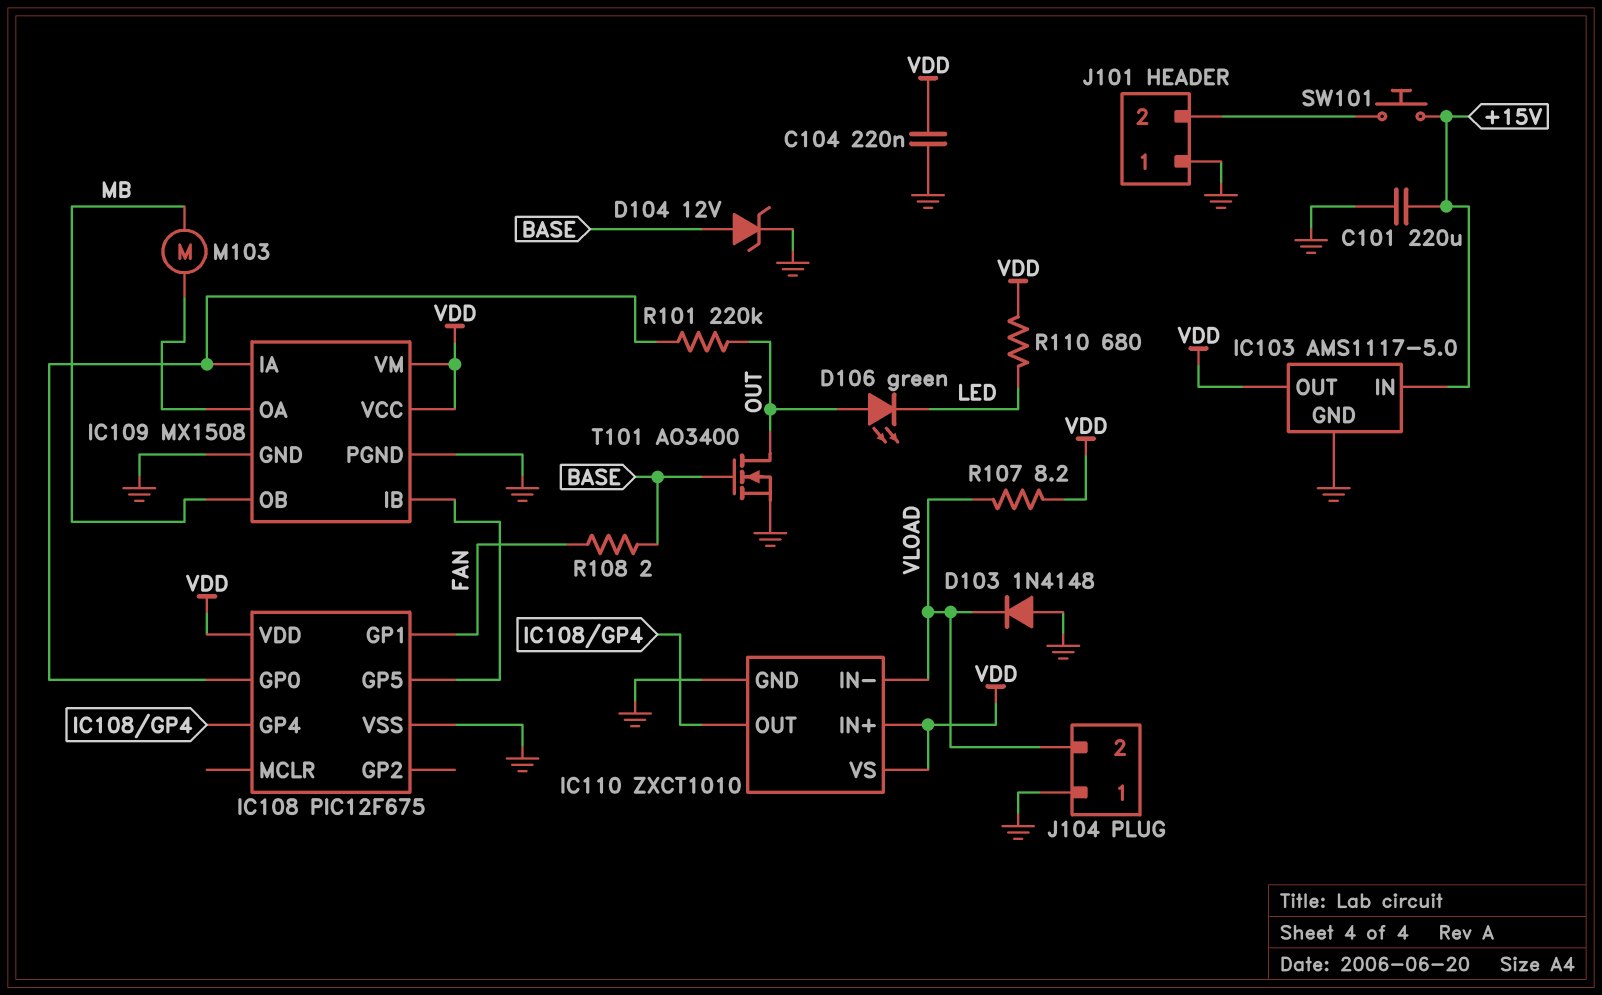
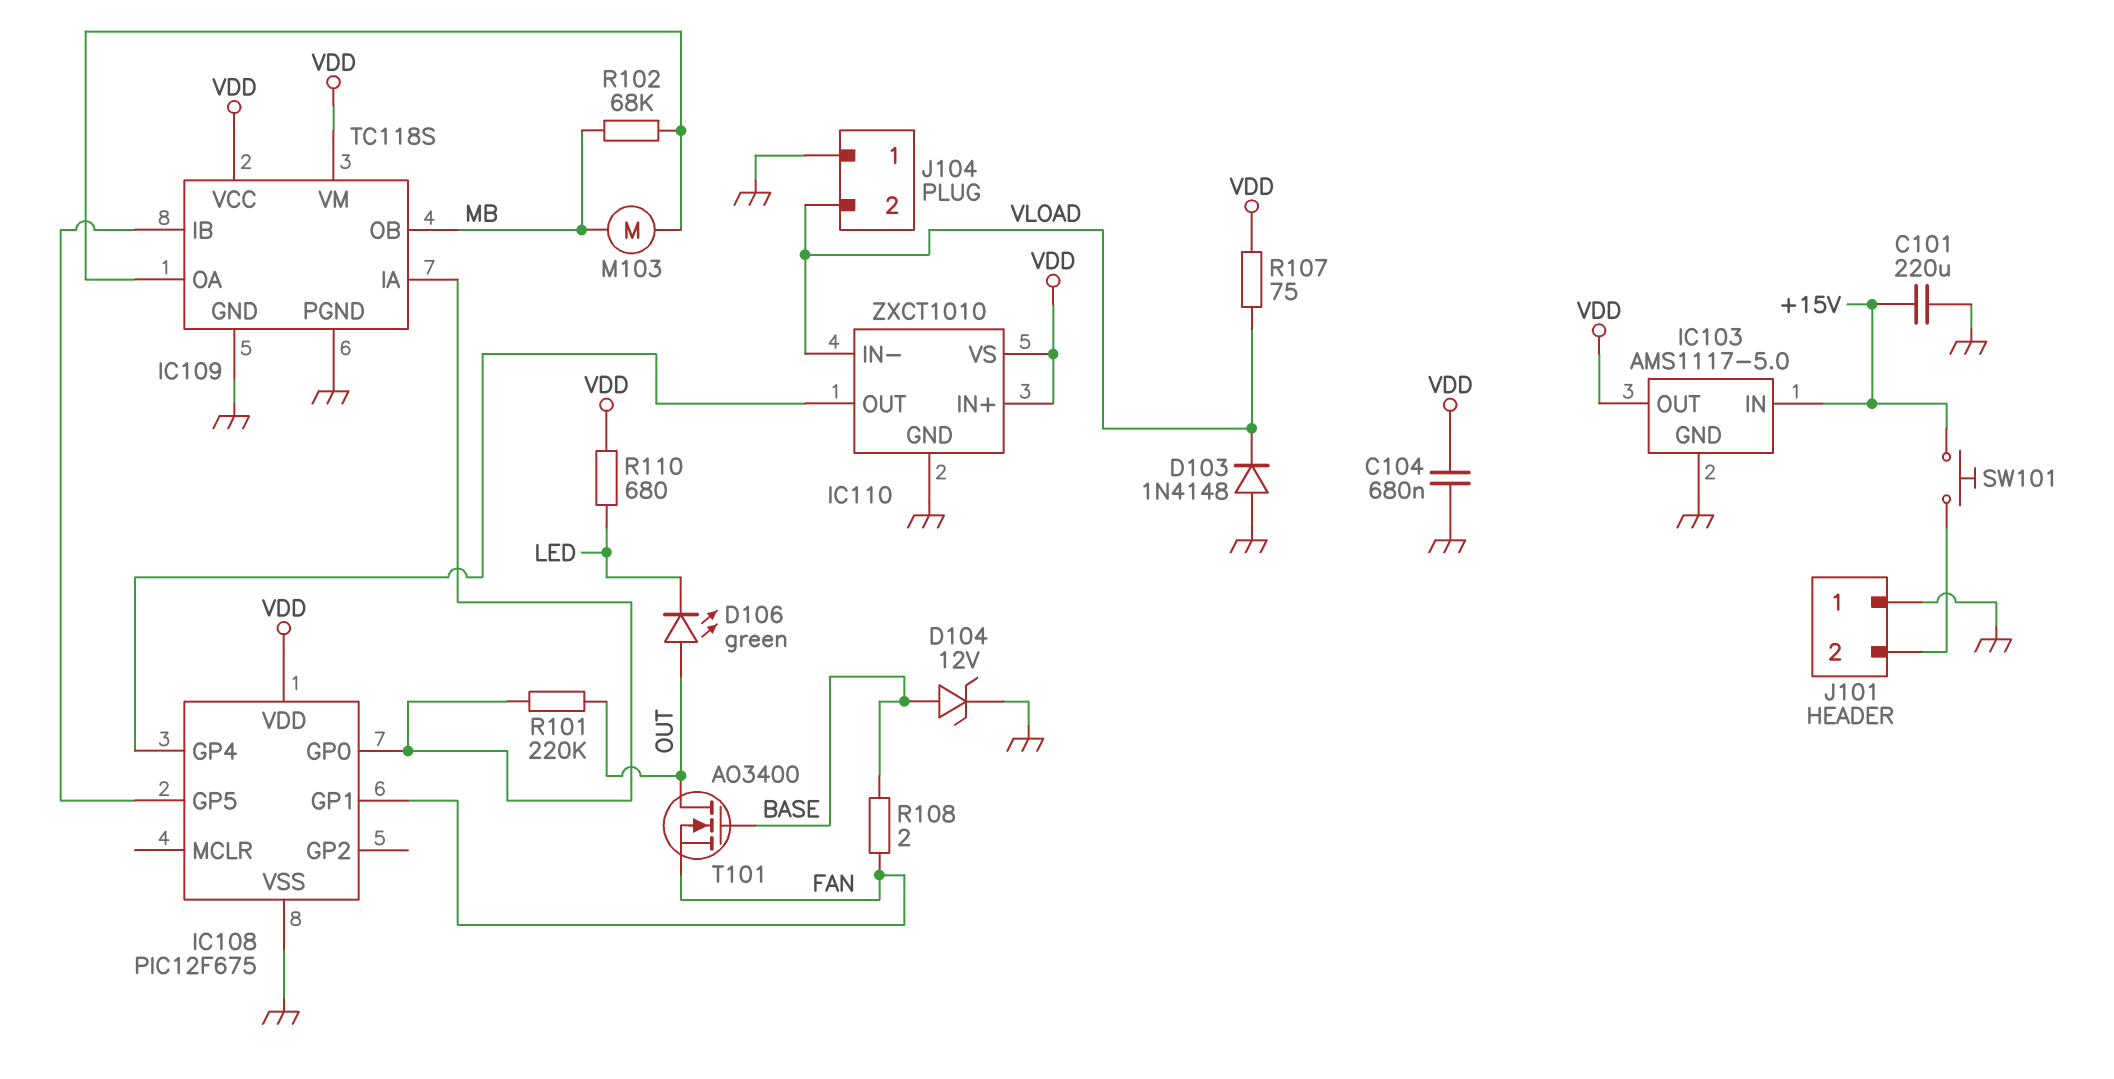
C104: 220nF (GND, VDD) -> 680nF (GND, VDD)
IC109: MX1508 -> TC118S
R102: none -> 68k (IC109/OA, MB)
R107: 8.2 (VDD, VLOAD) -> 75 (VDD, VLOAD)
T101: NMOS AO3400 (G BASE, D OUT, S GND) -> NMOS AO3400 (G BASE, D OUT, S FAN)

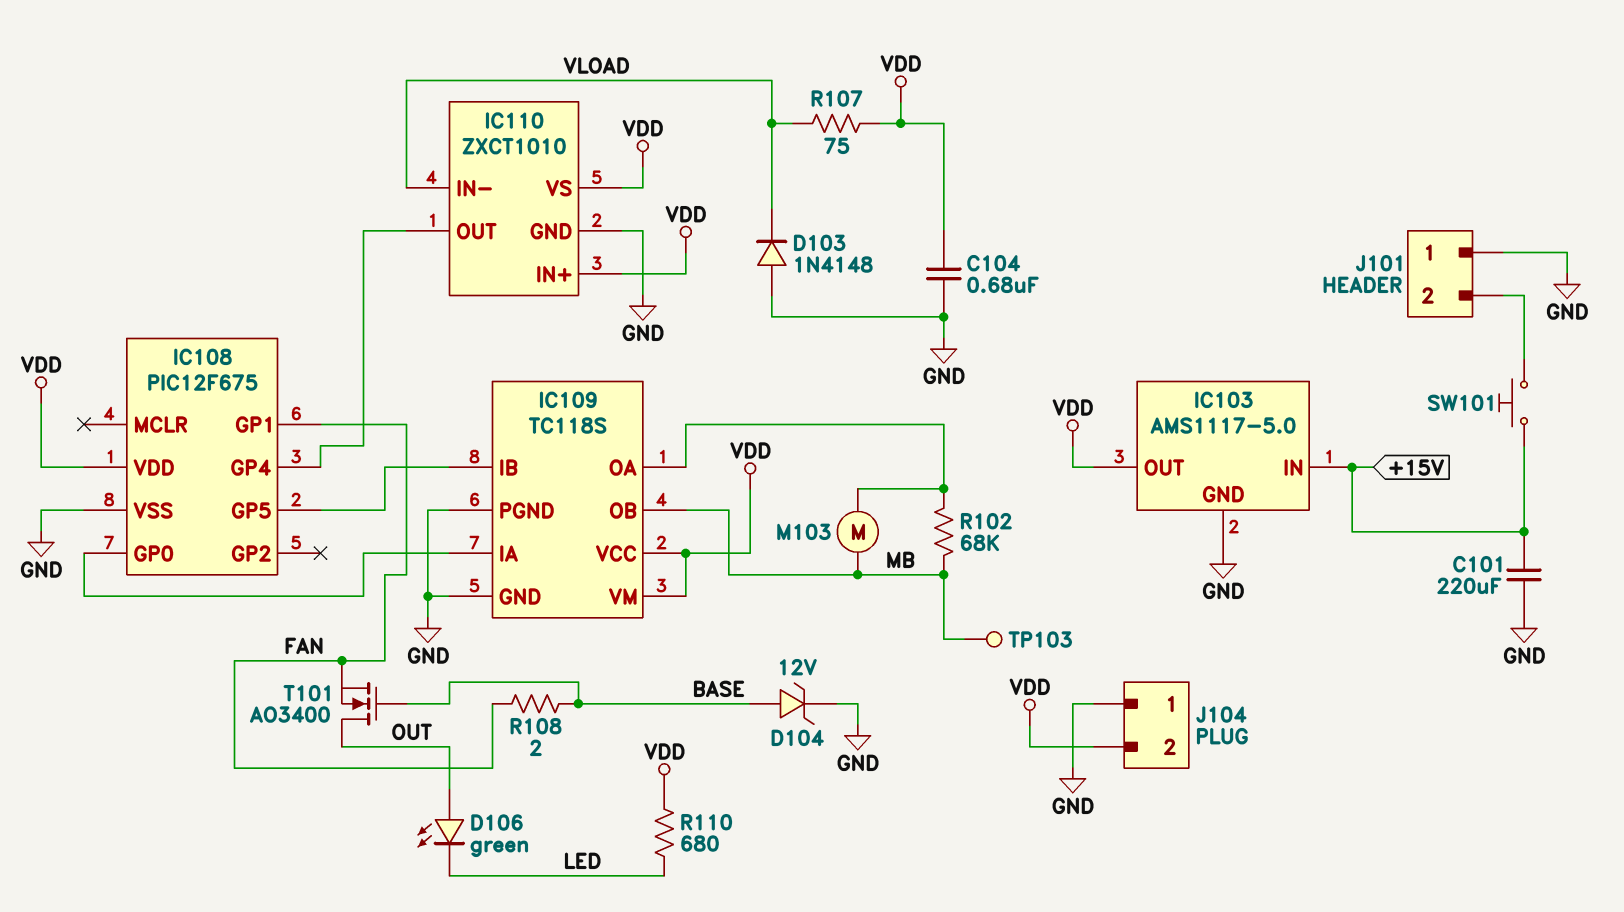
J104 pin 2: VLOAD -> VDD
R101: 220k (IC108/GP0, OUT) -> none
TP103: none -> test point (MB)

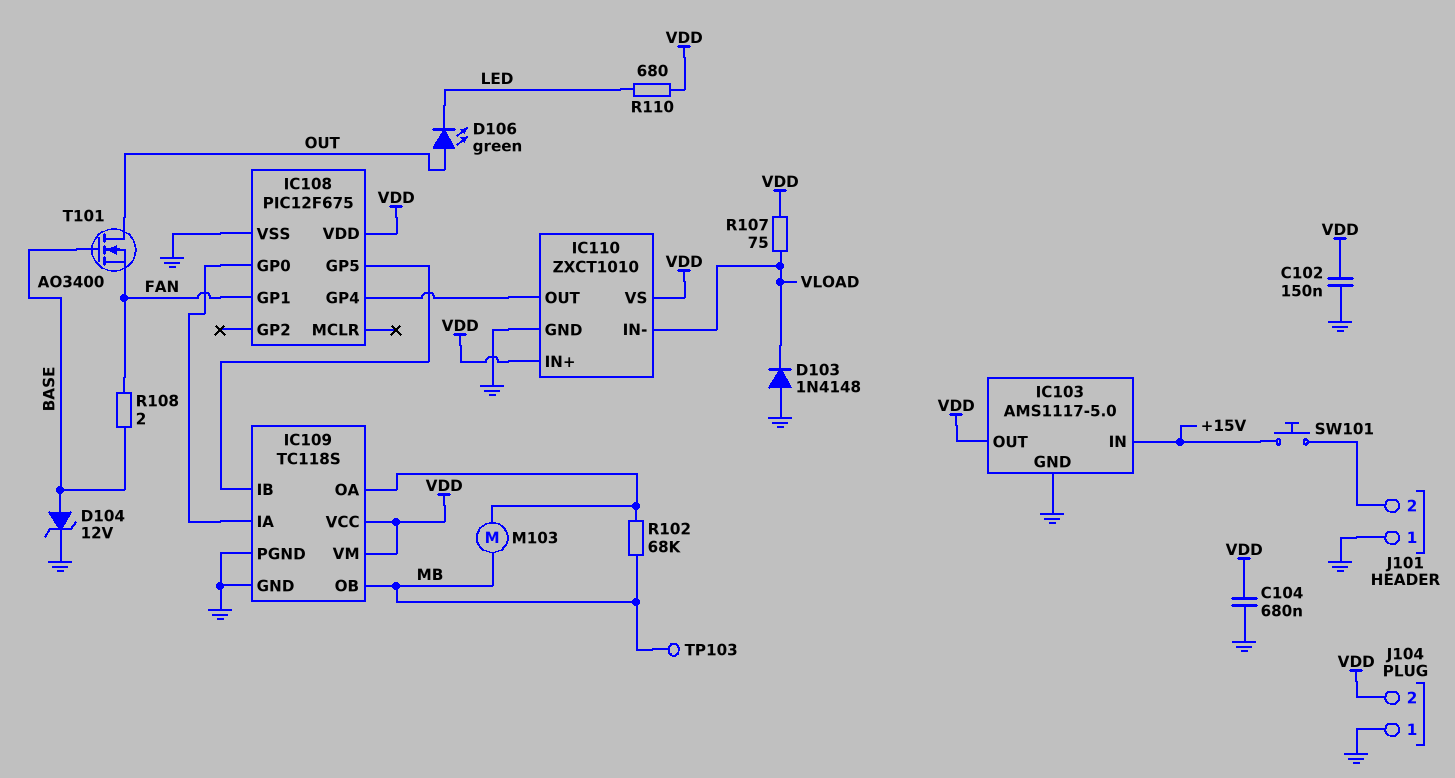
C101: 220uF (+15V, GND) -> none
C102: none -> 150nF (GND, VDD)

